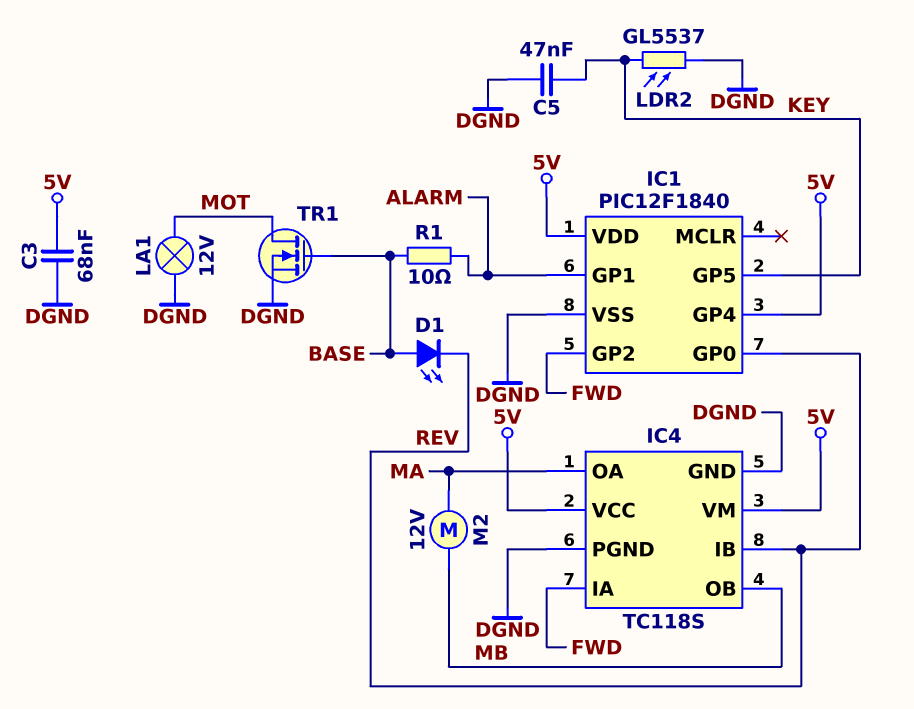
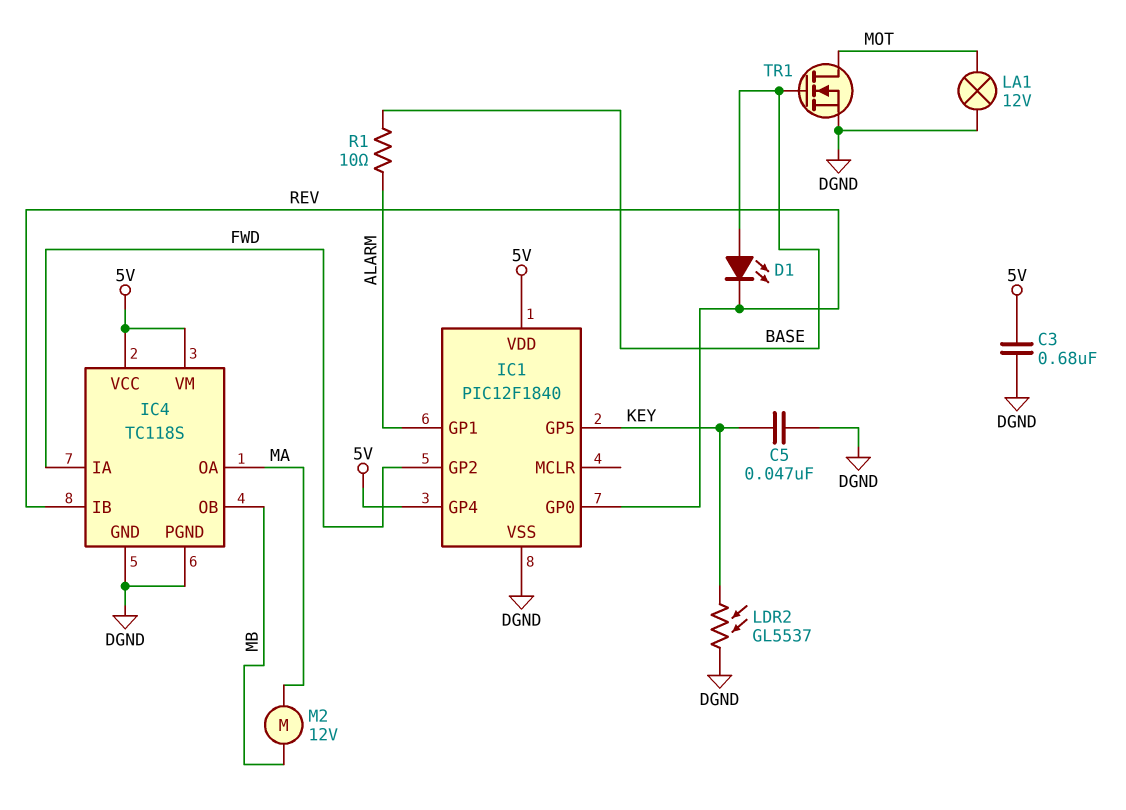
C3: 68nF (5V, DGND) -> 680nF (5V, DGND)

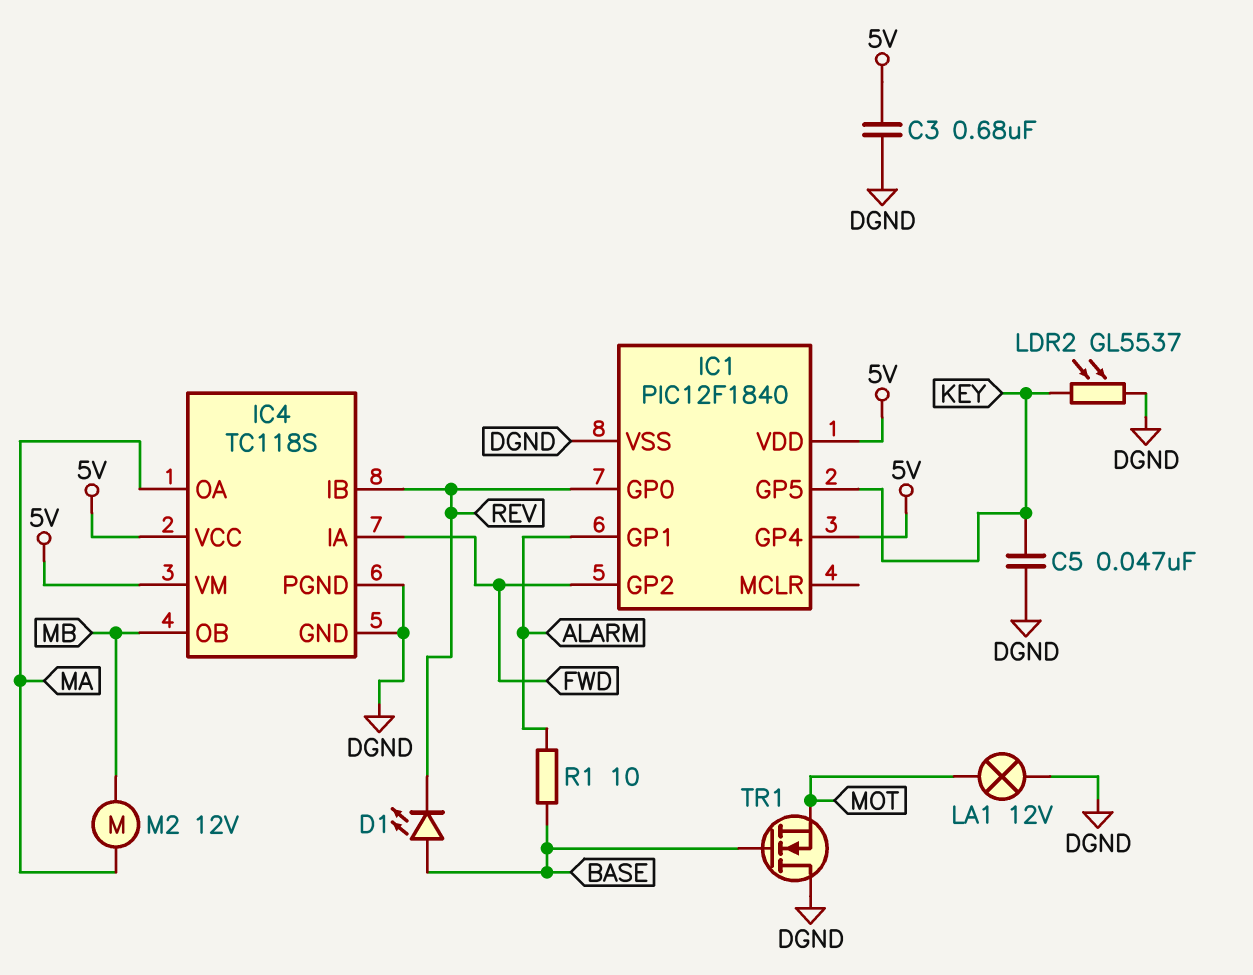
TR1: NMOS (G BASE, D MOT, S DGND) -> NMOS (G BASE, D DGND, S MOT)

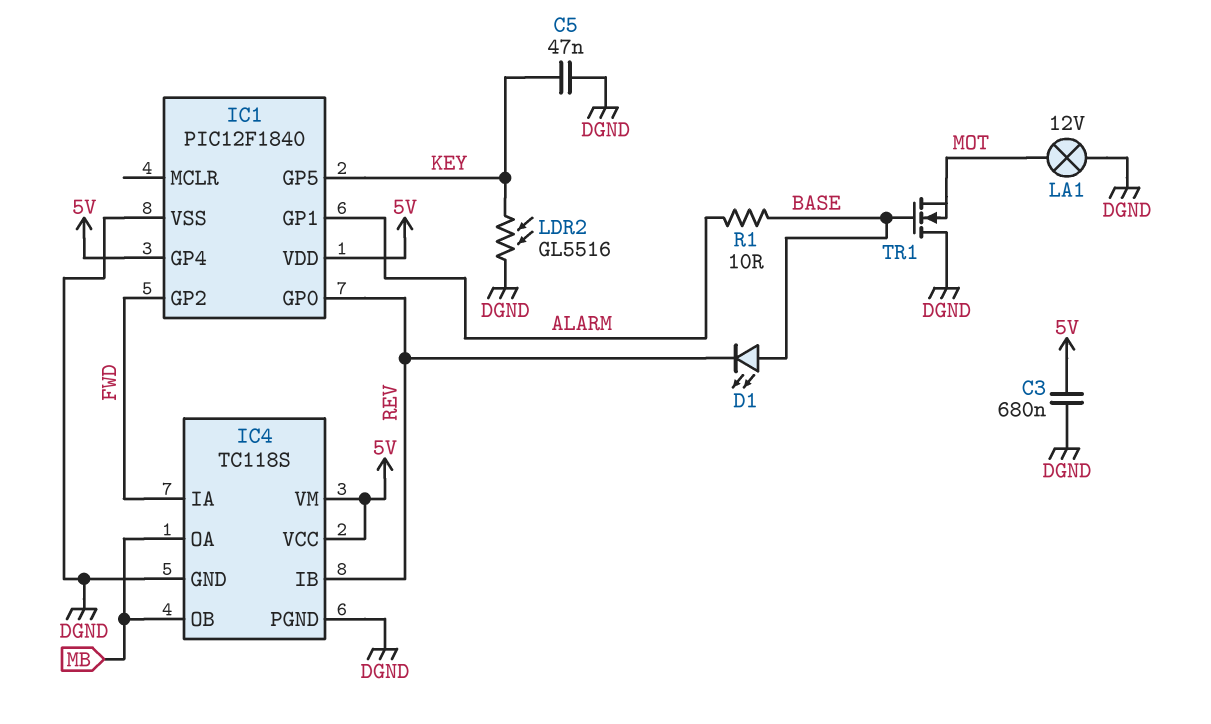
IC4 pin OA: MA -> MB
LDR2: GL5537 (DGND, KEY) -> GL5516 (DGND, KEY)
M2: motor 12V (MA, MB) -> none

